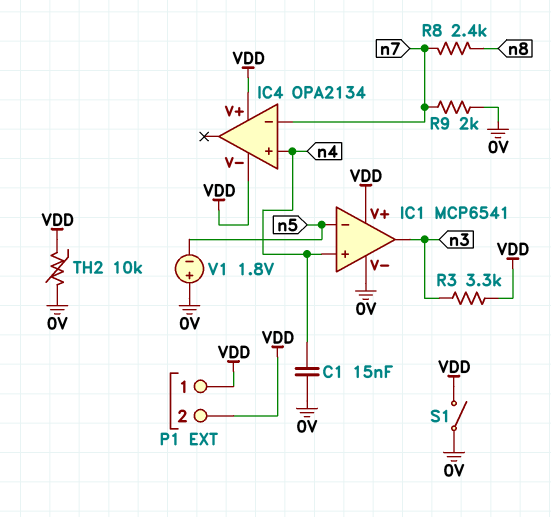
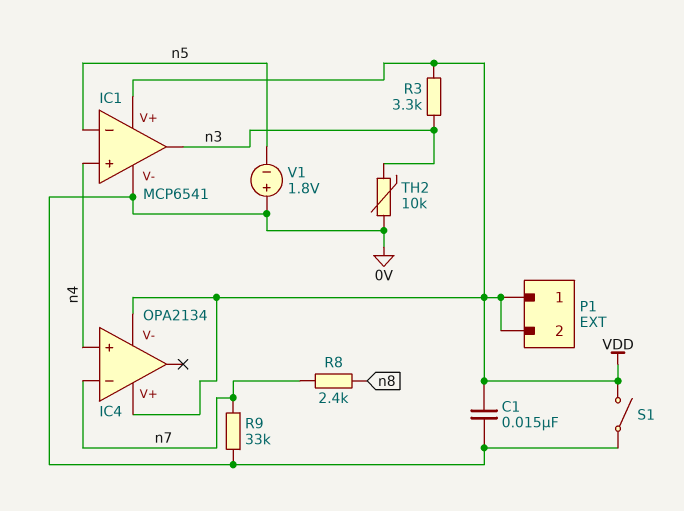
C1: 15nF (0V, n4) -> 15nF (0V, VDD)
R9: 2k (0V, n7) -> 33k (0V, n7)
TH2: 10k (0V, VDD) -> 10k (0V, n3)

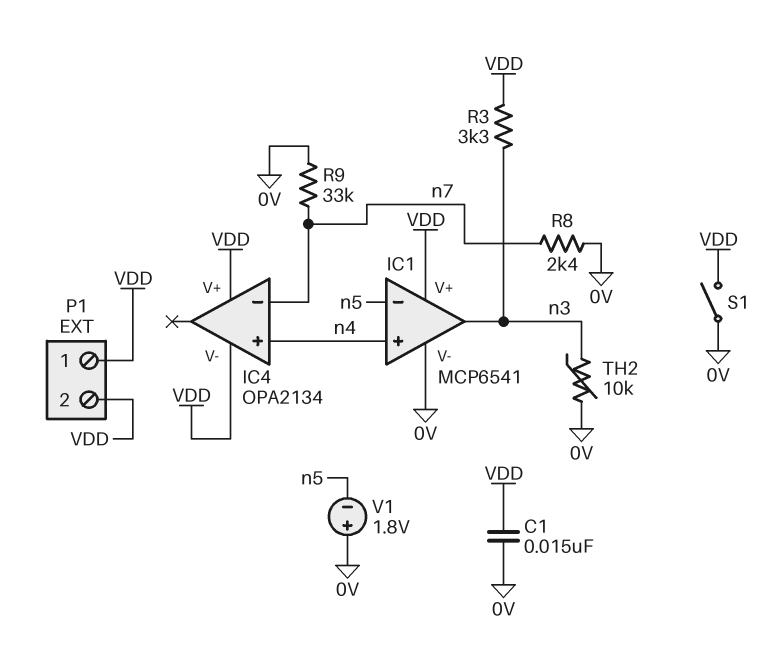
R8: 2.4k (n7, n8) -> 2.4k (0V, n7)

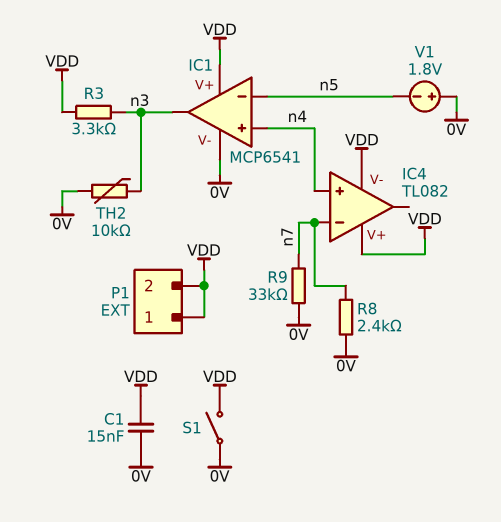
IC4: OPA2134 -> TL082

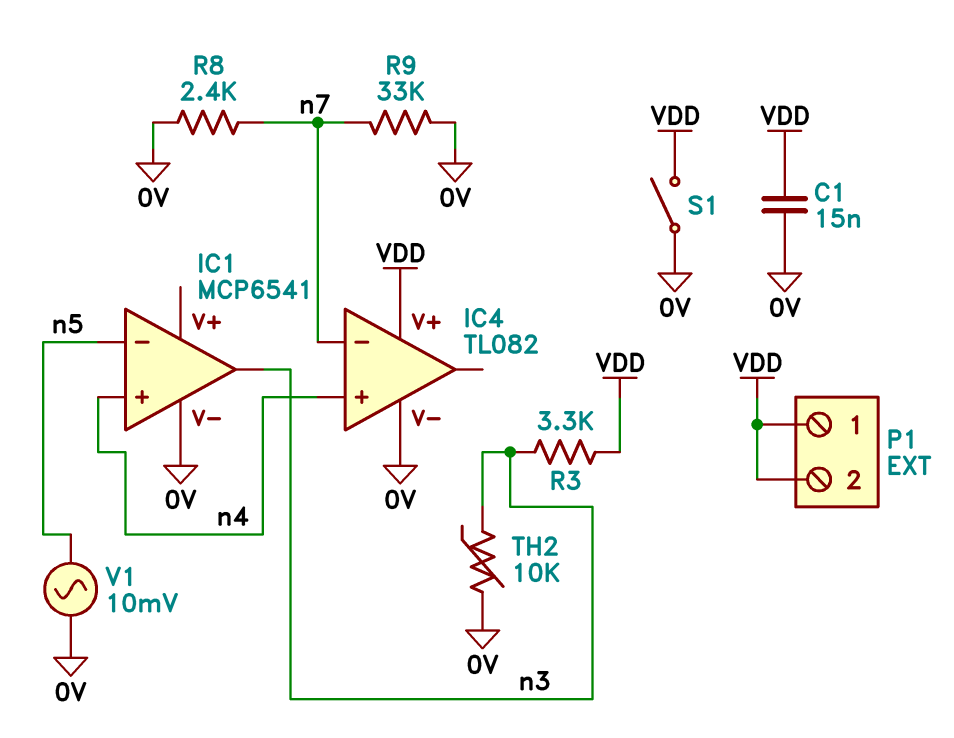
IC1 pin V+: VDD -> none
IC4 pin V-: VDD -> 0V
V1: 1.8V (plus 0V, minus n5) -> AC 10mV (0V, n5)

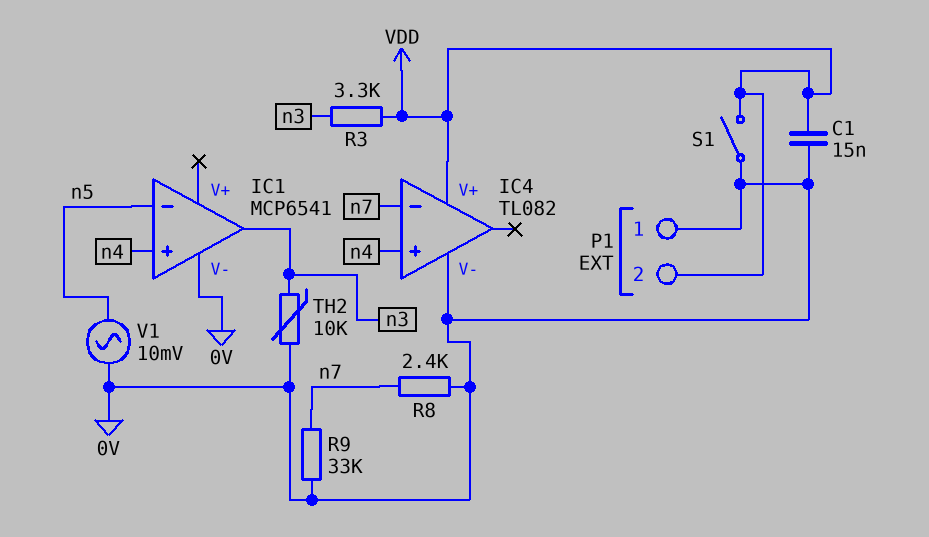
P1 pin 1: VDD -> 0V

